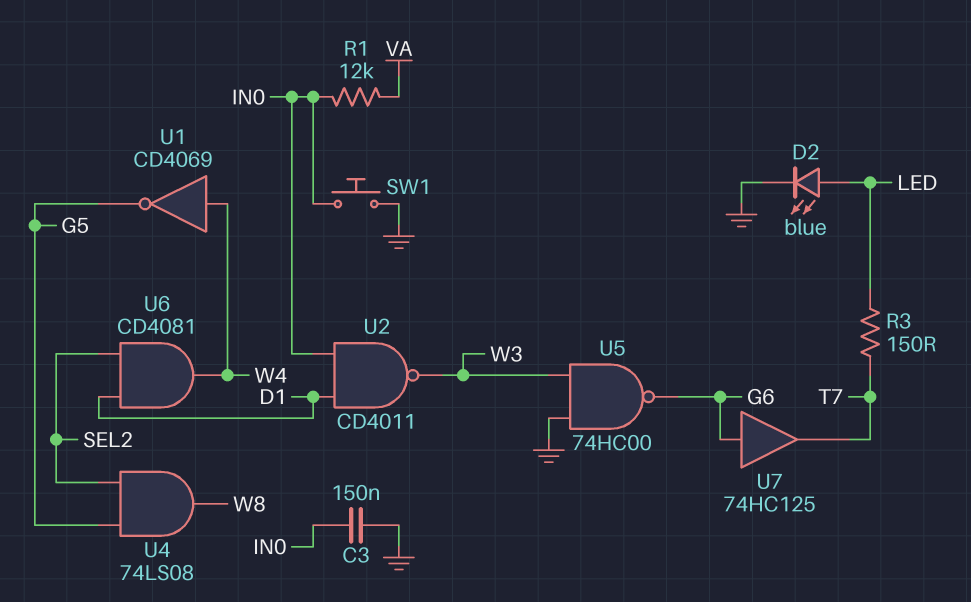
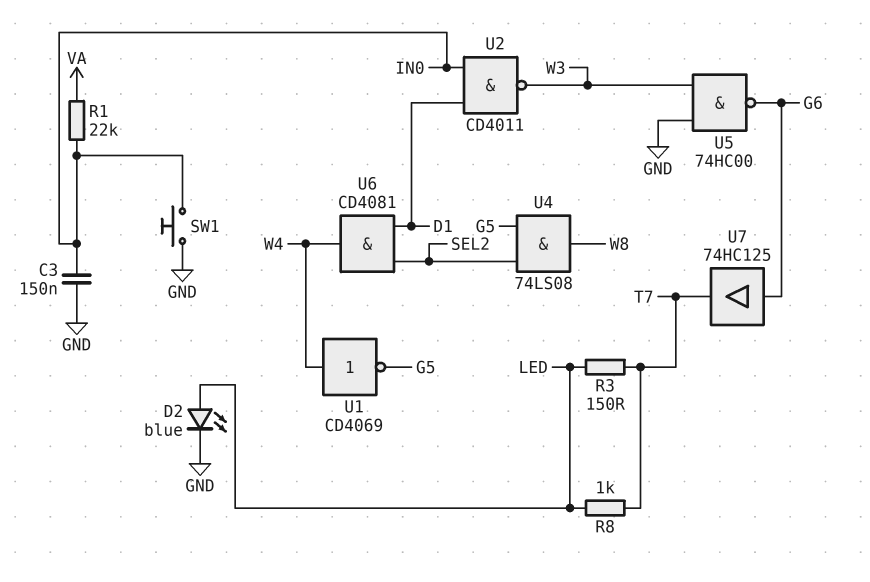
R1: 12k (IN0, VA) -> 22k (IN0, VA)
R8: none -> 1k (LED, T7)

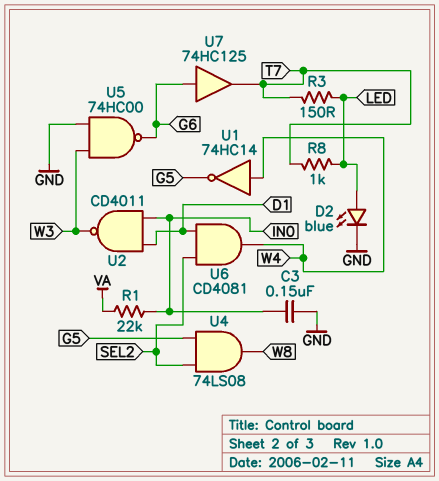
SW1: button (GND, IN0) -> none
U1: NOT CD4069 (in W4, out G5) -> NOT 74HC14 (in W4, out G5)

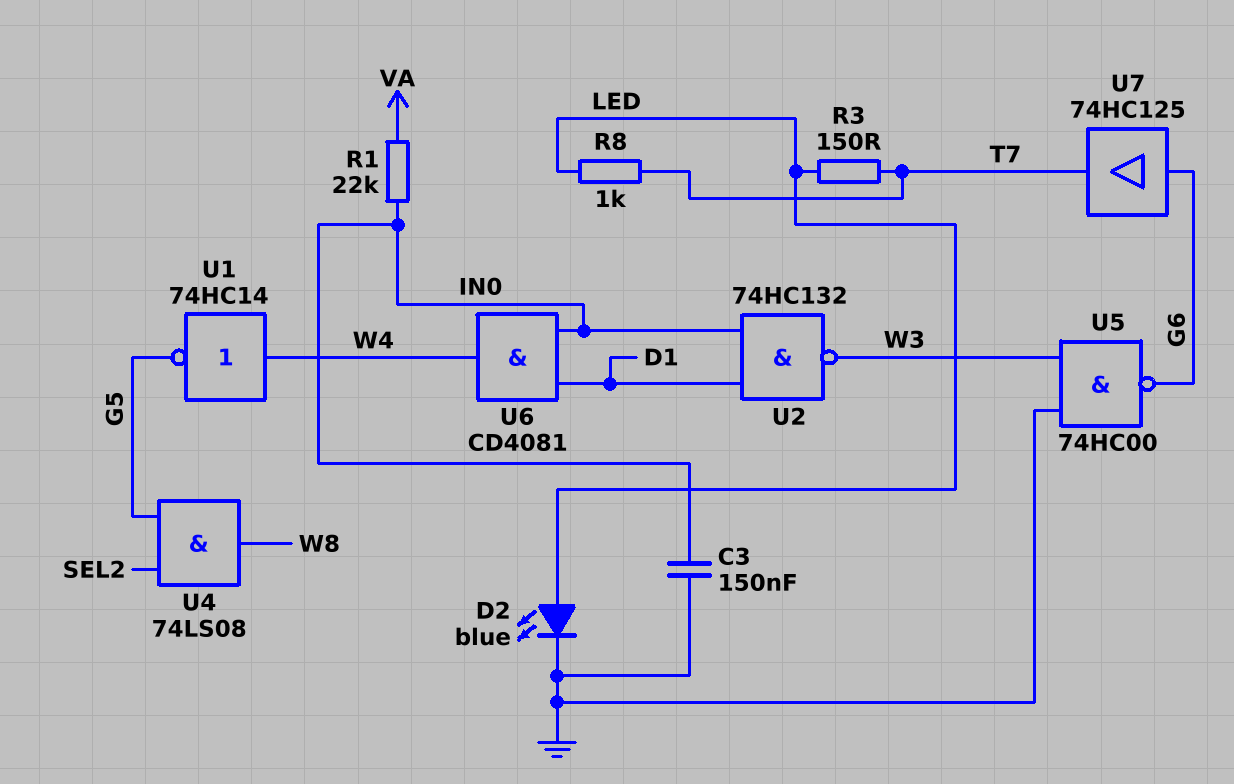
U2: NAND CD4011 (in D1, in IN0, out W3) -> NAND 74HC132 (in D1, in IN0, out W3)
U6: AND CD4081 (in D1, in SEL2, out W4) -> AND CD4081 (in D1, in IN0, out W4)

